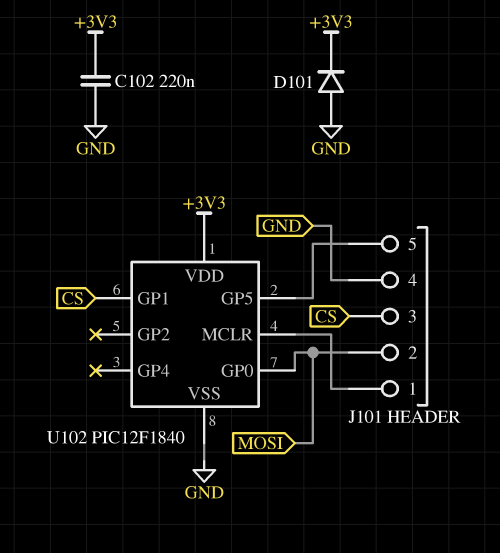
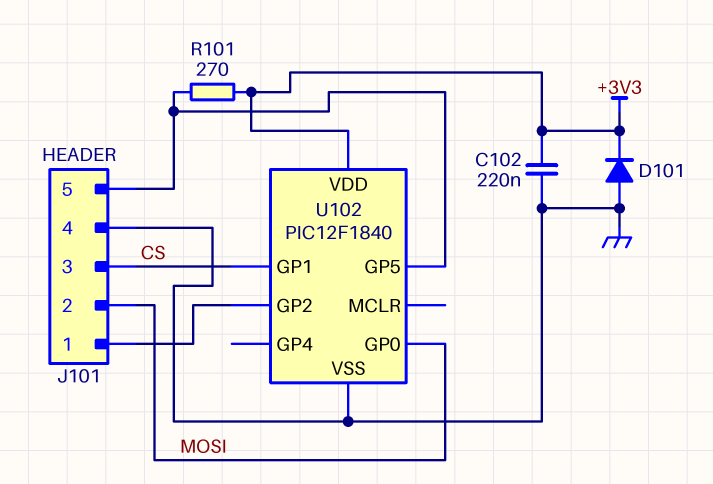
R101: none -> 270 (+3V3, J101/5)
U102 pin GP2: none -> J101/1
U102 pin MCLR: J101/1 -> none

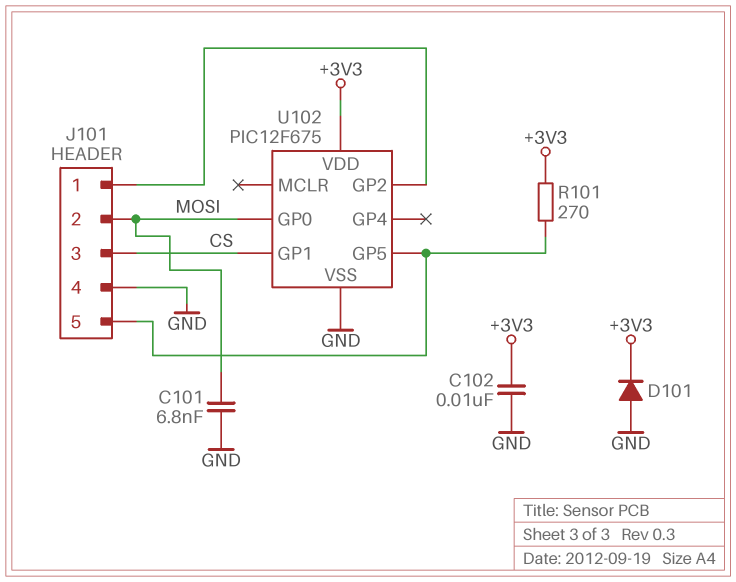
C101: none -> 6.8nF (GND, MOSI)
C102: 220nF (+3V3, GND) -> 10nF (+3V3, GND)
U102: PIC12F1840 -> PIC12F675

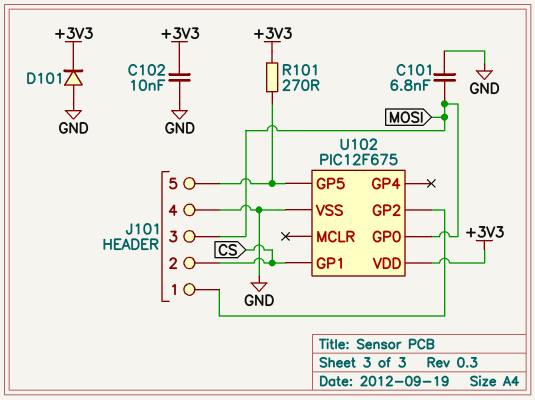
J101 pin 2: MOSI -> CS
J101 pin 3: CS -> MOSI

